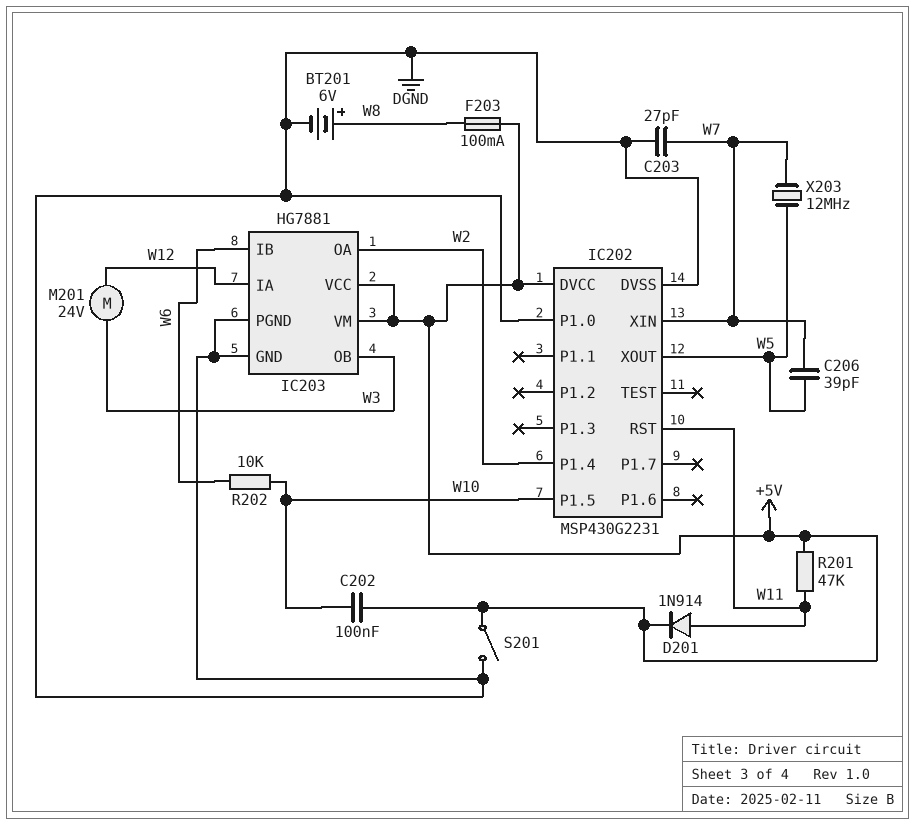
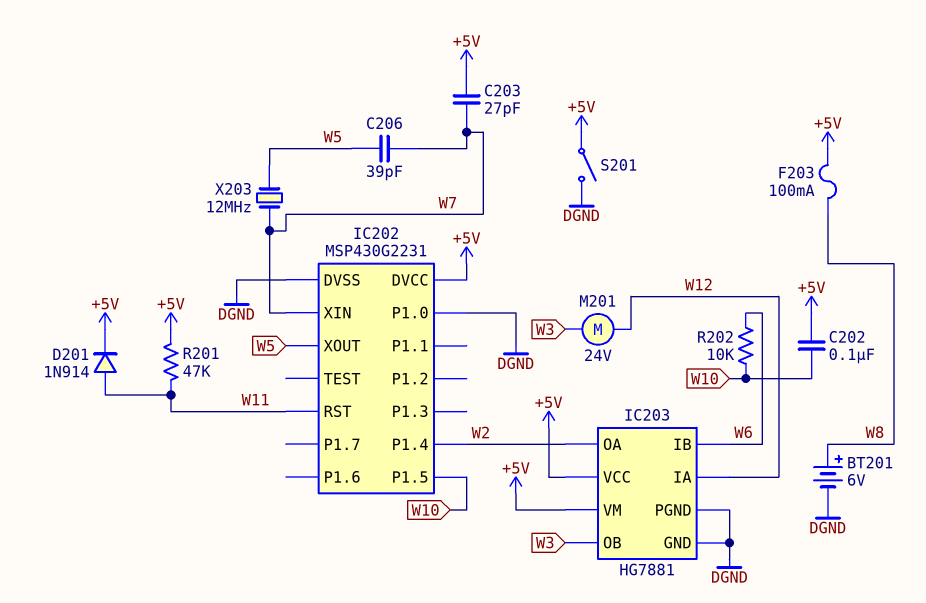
C203: 27pF (DGND, W7) -> 27pF (+5V, W7)

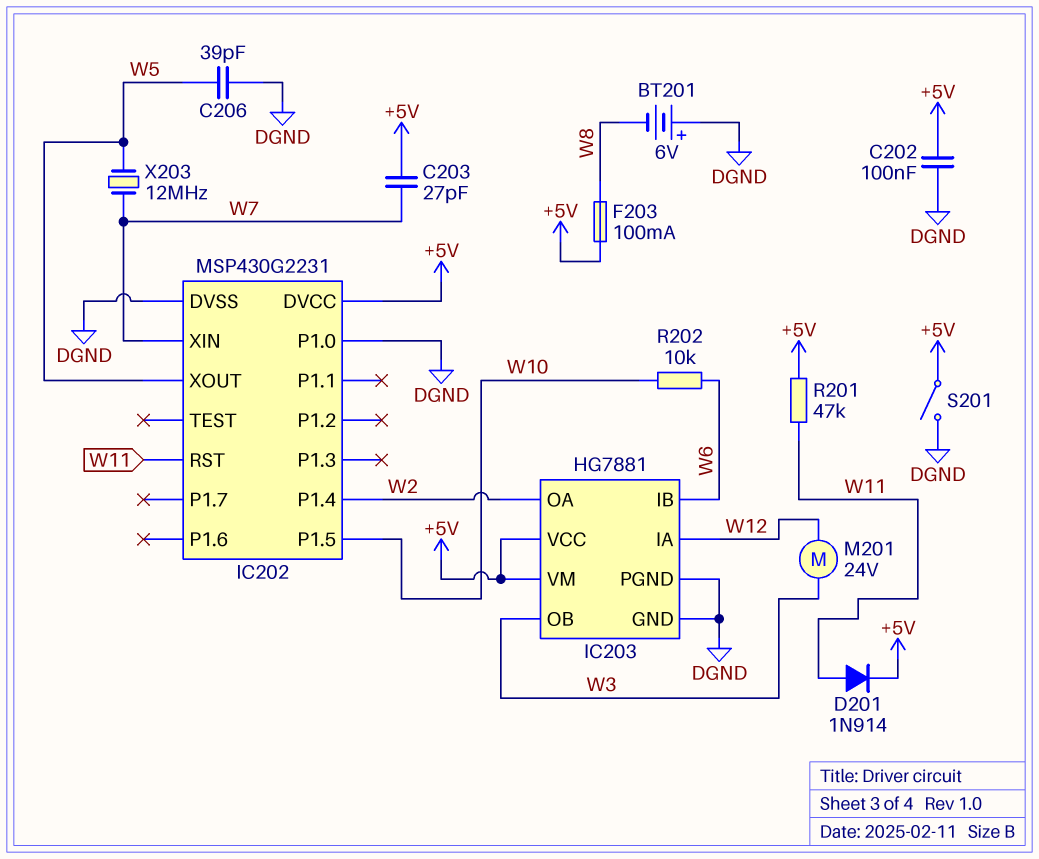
BT201: 6V (plus W8, minus DGND) -> 6V (plus DGND, minus W8)
C202: 100nF (+5V, W10) -> 100nF (+5V, DGND)
C206: 39pF (W5, W7) -> 39pF (DGND, W5)

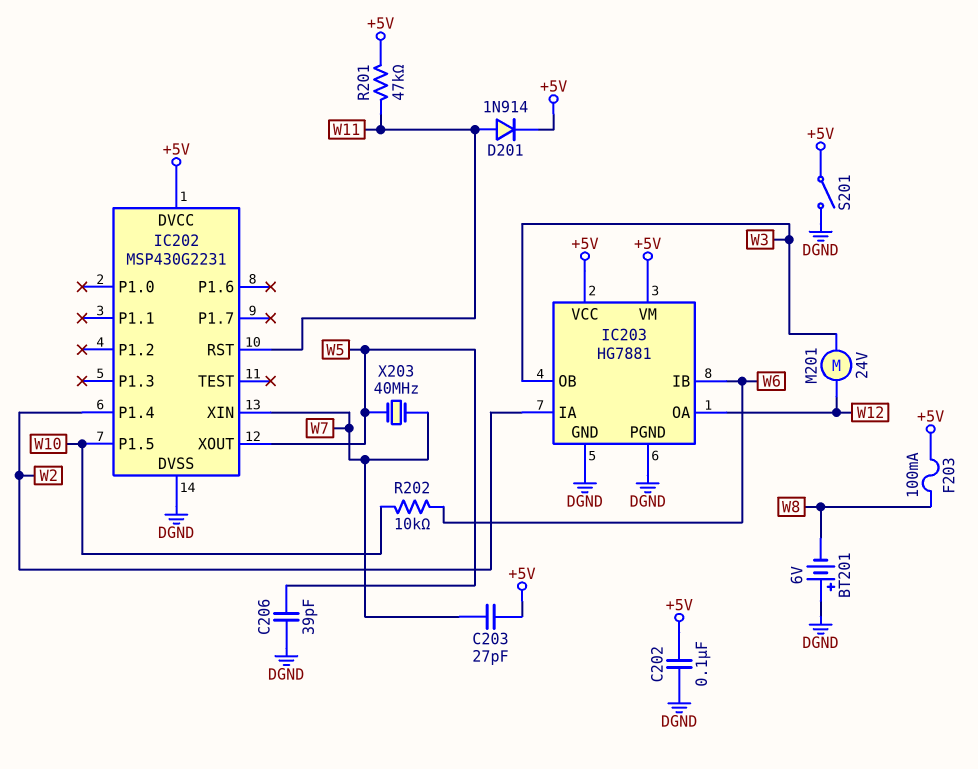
IC202 pin P1.0: DGND -> none
IC203 pin IA: W12 -> W2
IC203 pin OA: W2 -> W12
X203: 12MHz (W5, W7) -> 40MHz (W5, W7)

